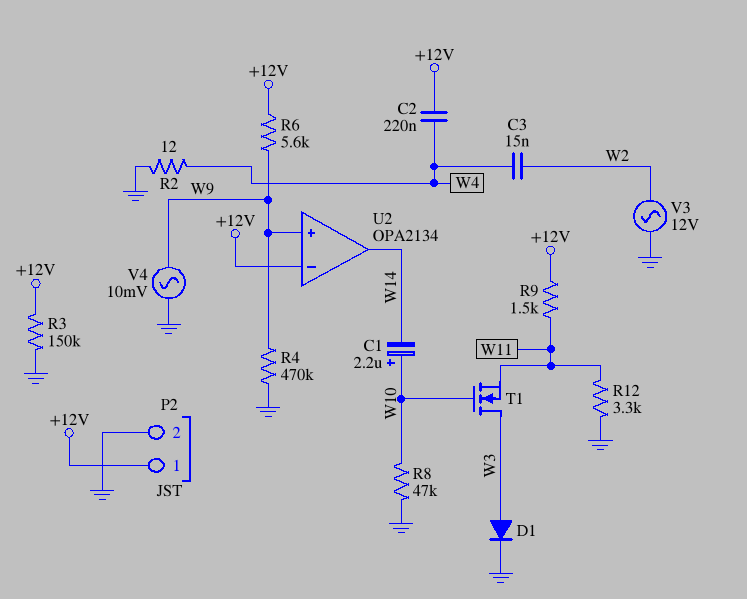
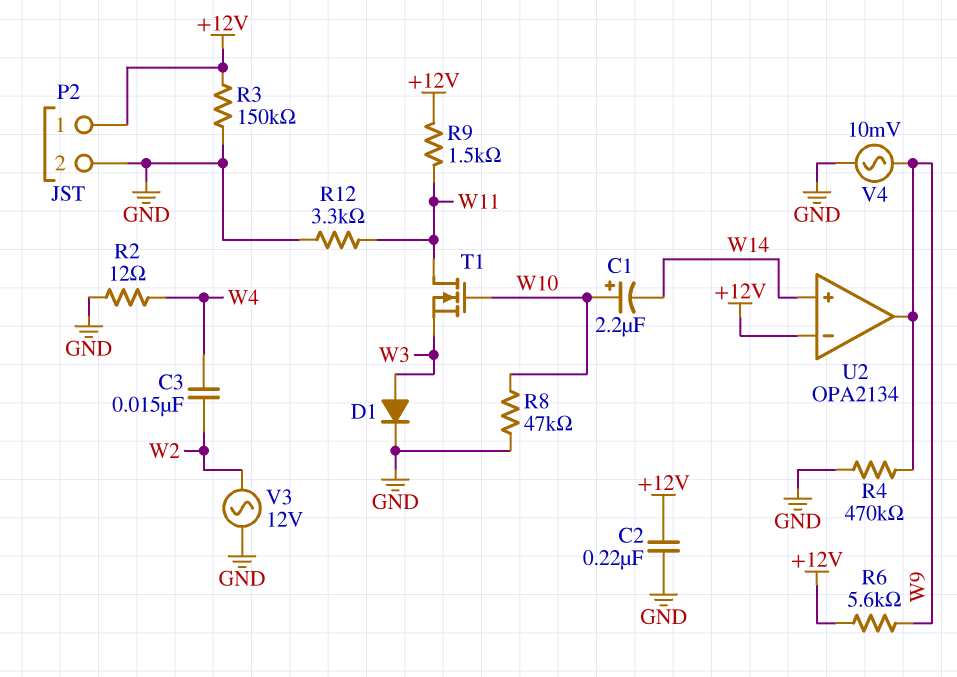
C2: 220nF (+12V, W4) -> 220nF (+12V, GND)
T1: NMOS (G W10, D W3, S W11) -> NMOS (G W10, D W11, S W3)
U2 pin in+: W9 -> W14
U2 pin out: W14 -> W9

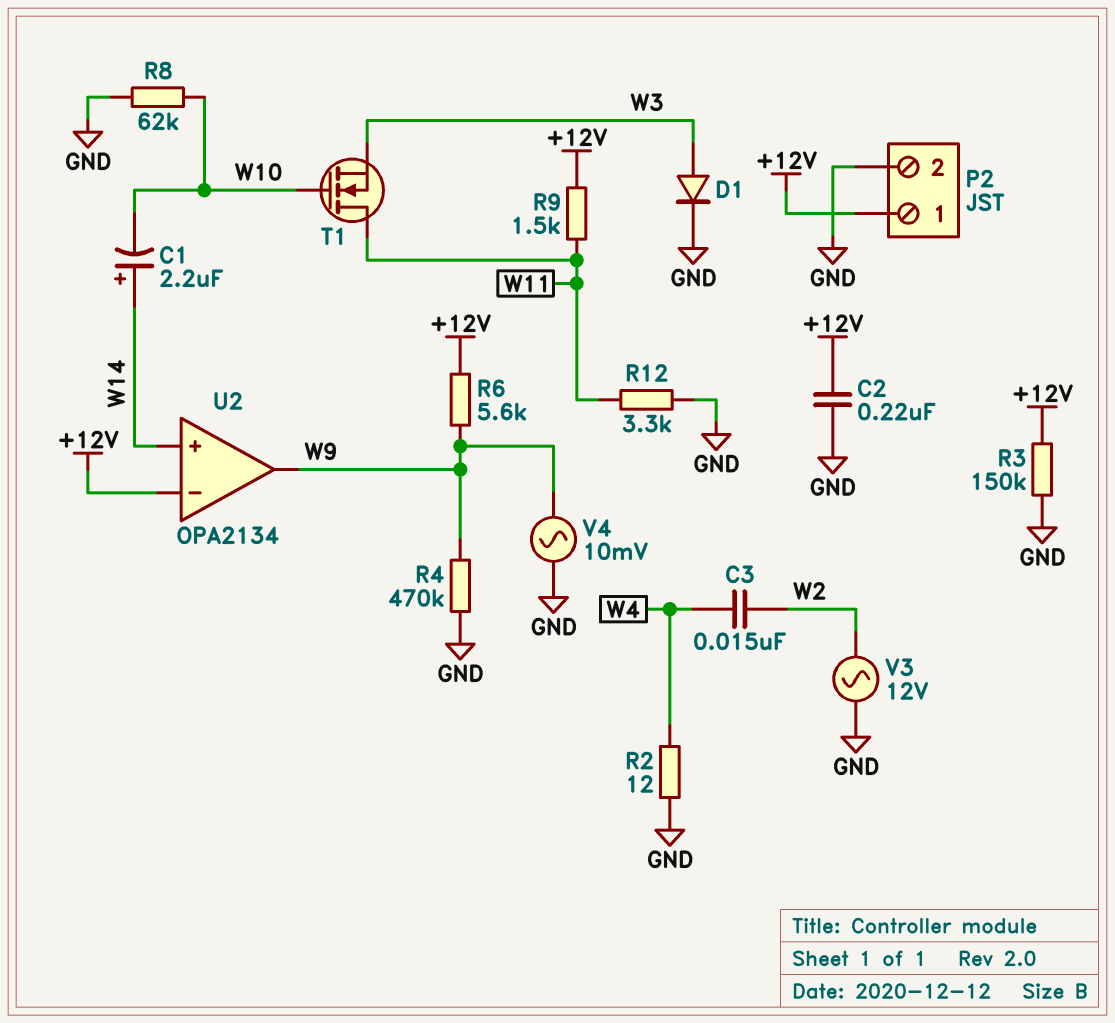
C1: 2.2uF (plus W10, minus W14) -> 2.2uF (plus W14, minus W10)
R8: 47k (GND, W10) -> 62k (GND, W10)

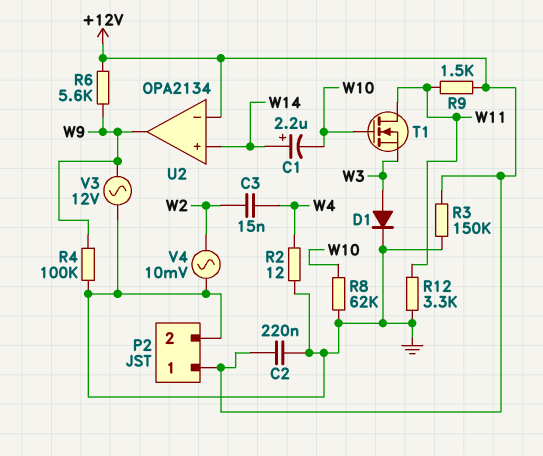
R4: 470k (GND, W9) -> 100k (GND, W9)
V3: AC 12V (GND, W2) -> AC 12V (GND, W9)
V4: AC 10mV (GND, W9) -> AC 10mV (GND, W2)

